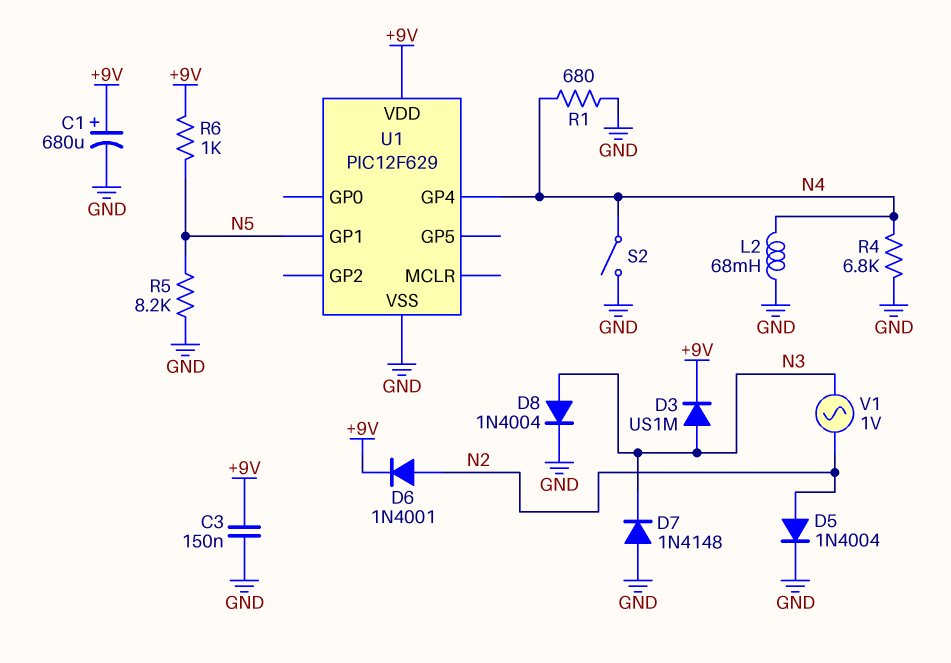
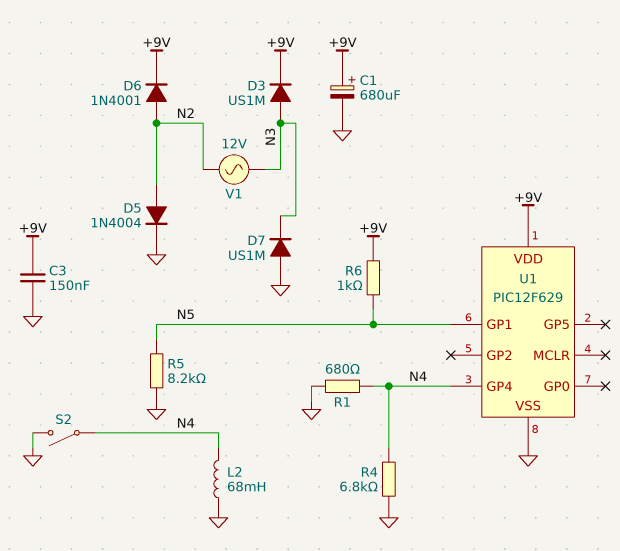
D7: diode 1N4148 (A GND, K N3) -> diode US1M (A GND, K N3)
D8: diode 1N4004 (A N3, K GND) -> none
V1: AC 1V (N2, N3) -> AC 12V (N2, N3)

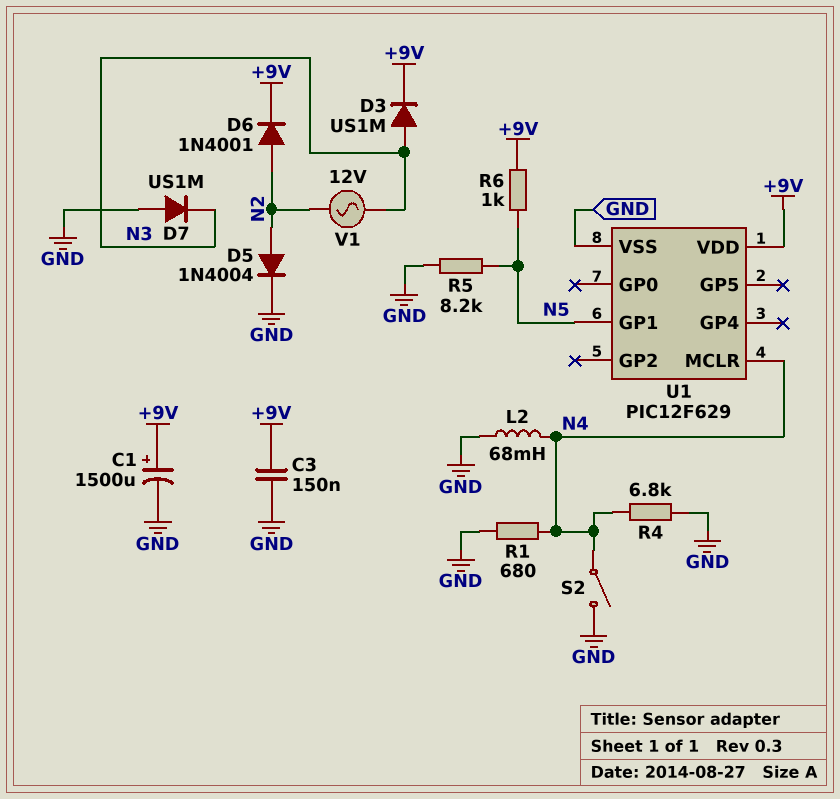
C1: 680uF (plus +9V, minus GND) -> 1500uF (plus +9V, minus GND)
U1 pin GP4: N4 -> none
U1 pin MCLR: none -> N4

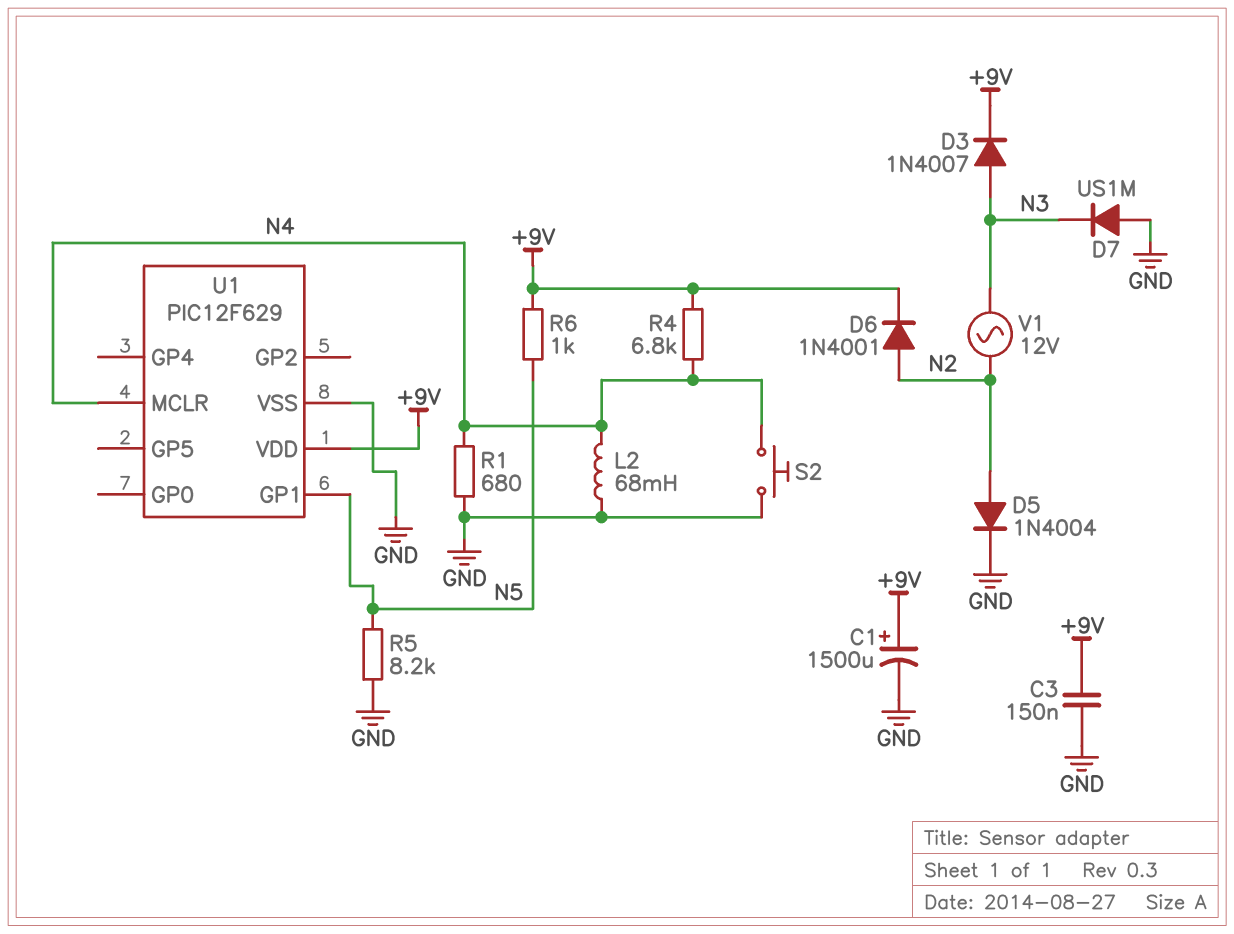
D3: diode US1M (A N3, K +9V) -> diode 1N4007 (A N3, K +9V)
R4: 6.8k (GND, N4) -> 6.8k (+9V, N4)
S2: switch (GND, N4) -> button (GND, N4)

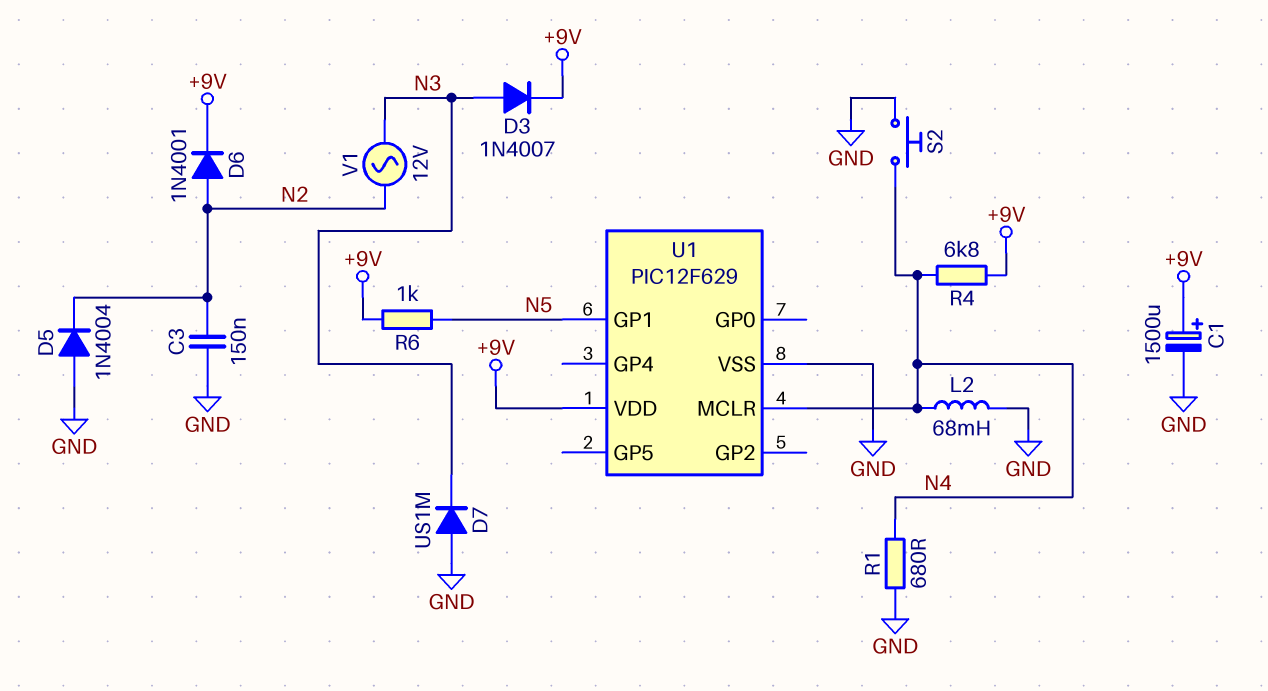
C3: 150nF (+9V, GND) -> 150nF (GND, N2)
D5: diode 1N4004 (A N2, K GND) -> diode 1N4004 (A GND, K N2)
R5: 8.2k (GND, N5) -> none

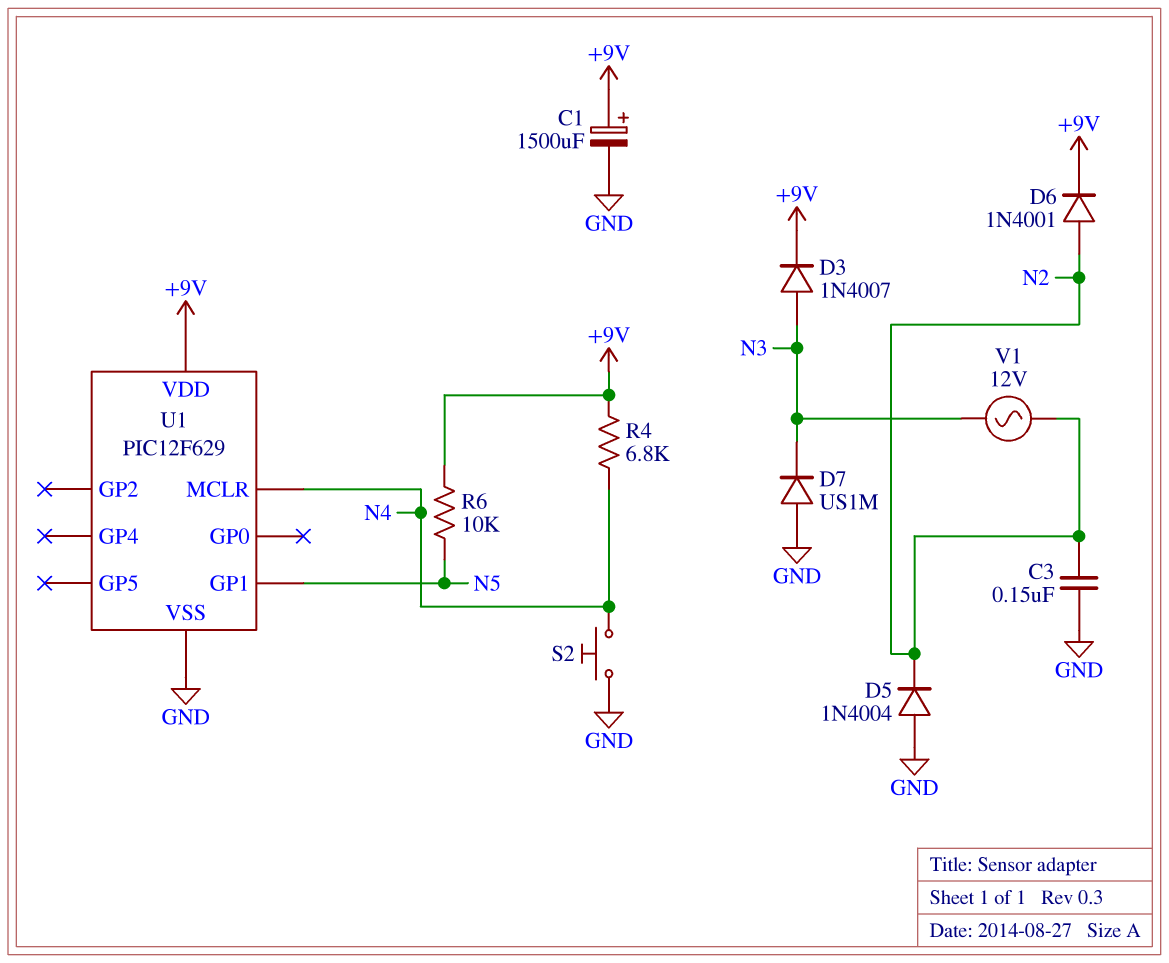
L2: 68mH (GND, N4) -> none
R1: 680 (GND, N4) -> none
R6: 1k (+9V, N5) -> 10k (+9V, N5)

